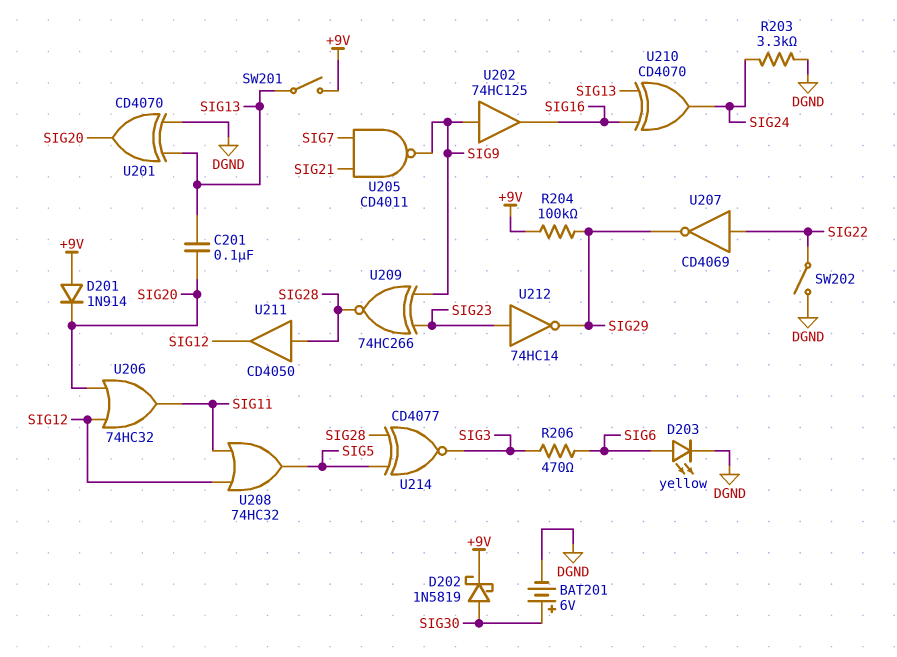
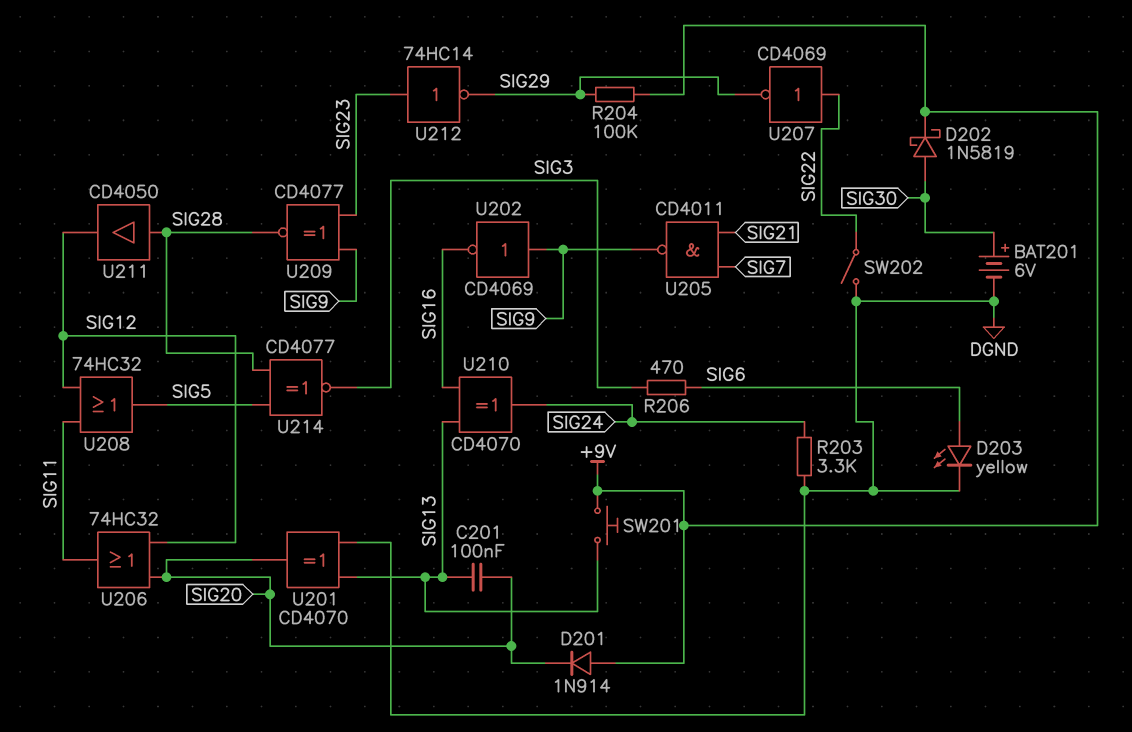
SW201: switch (+9V, SIG13) -> button (+9V, SIG13)
U202: buffer 74HC125 (in SIG9, out SIG16) -> NOT CD4069 (in SIG9, out SIG16)
U209: XNOR 74HC266 (in SIG9, in SIG23, out SIG28) -> XNOR CD4077 (in SIG9, in SIG23, out SIG28)

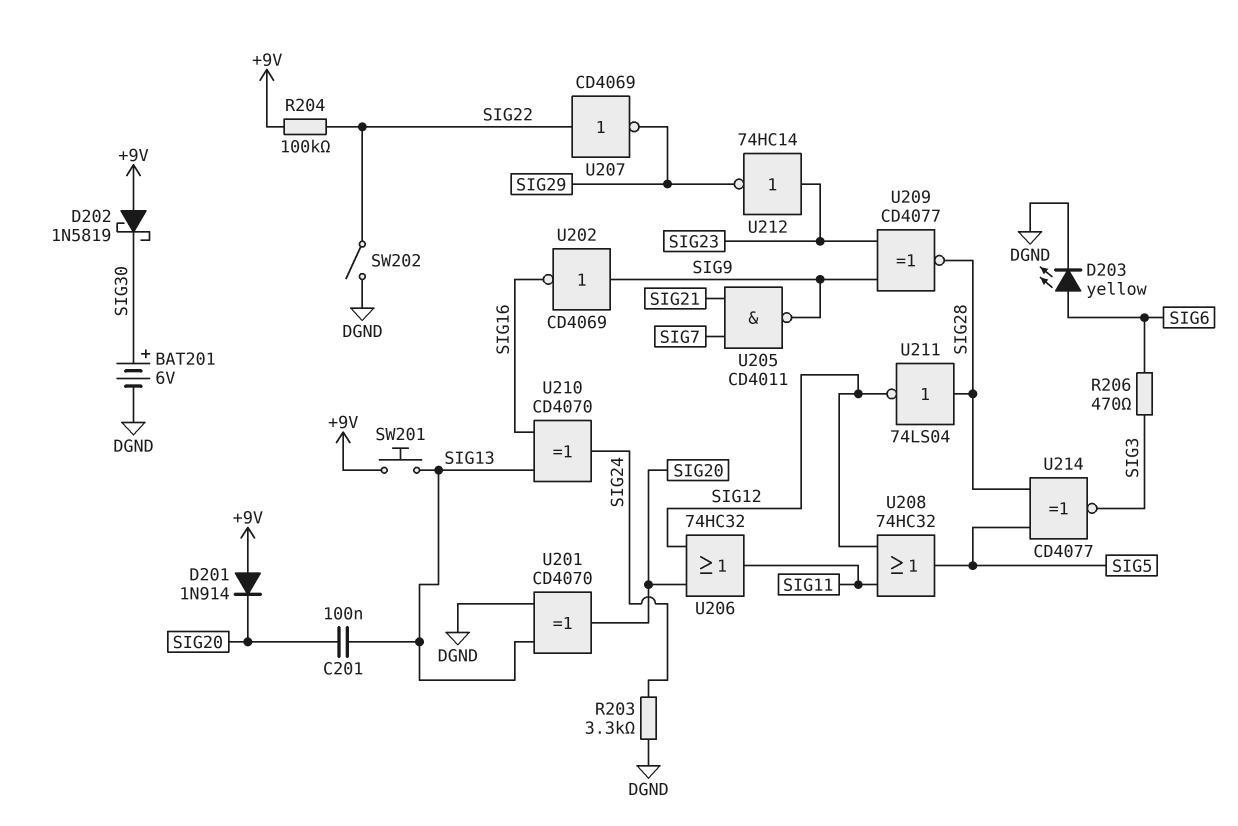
D202: schottky 1N5819 (A SIG30, K +9V) -> schottky 1N5819 (A +9V, K SIG30)
R204: 100k (+9V, SIG29) -> 100k (+9V, SIG22)
U211: buffer CD4050 (in SIG28, out SIG12) -> NOT 74LS04 (in SIG28, out SIG12)

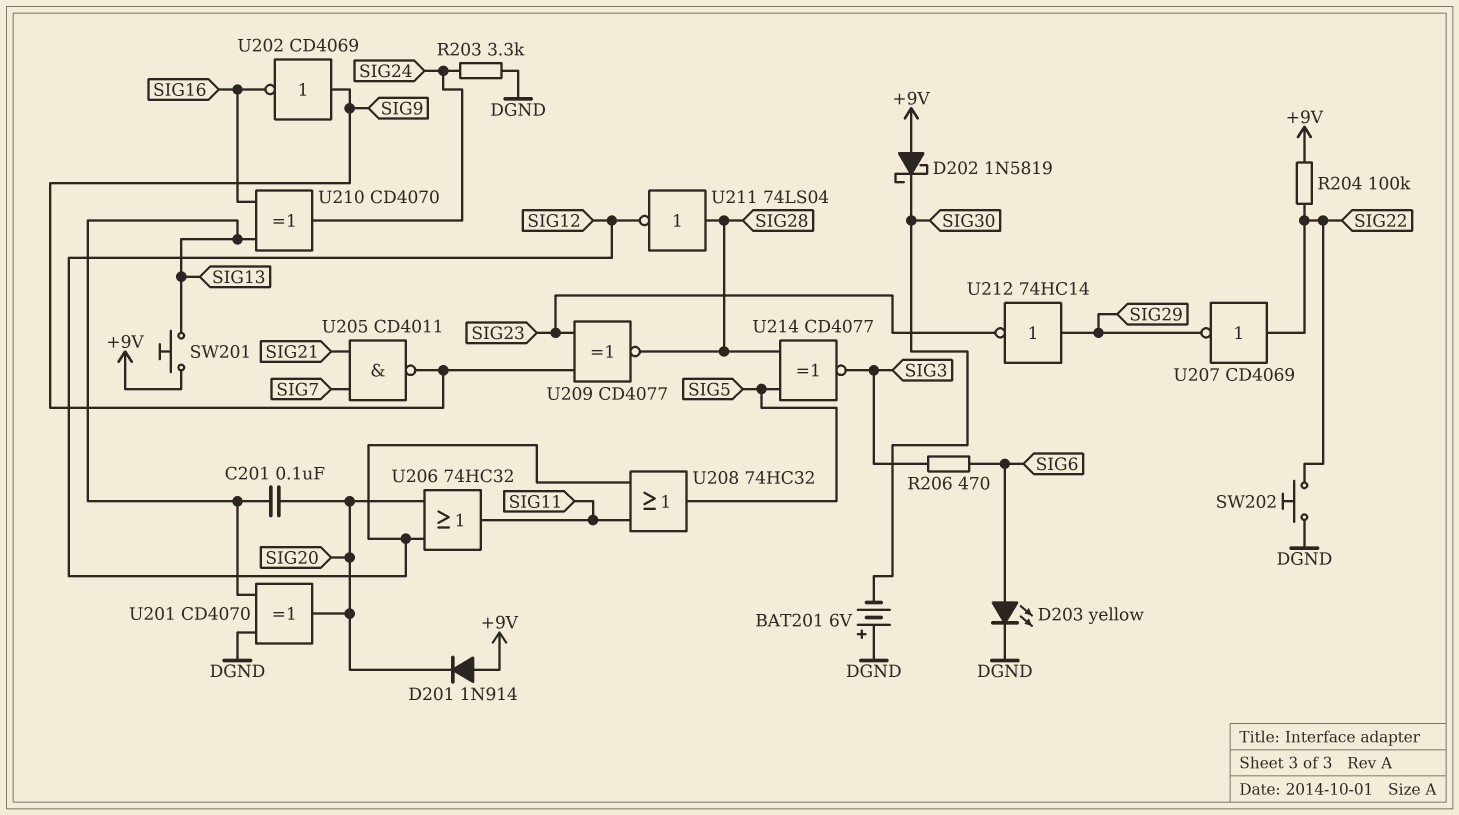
BAT201: 6V (plus SIG30, minus DGND) -> 6V (plus DGND, minus SIG30)
SW202: switch (DGND, SIG22) -> button (DGND, SIG22)
U212: NOT 74HC14 (in SIG23, out SIG29) -> NOT 74HC14 (in SIG29, out SIG23)

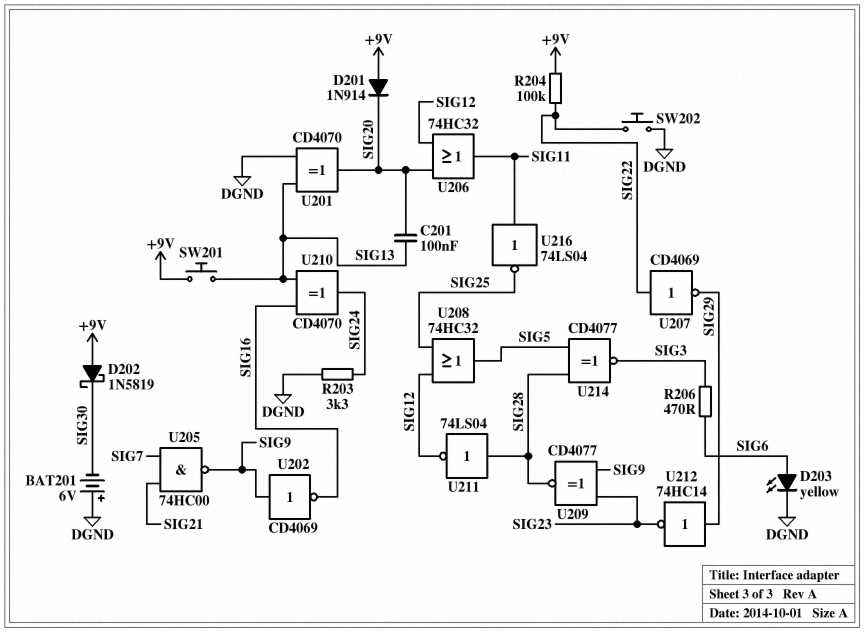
U205: NAND CD4011 (in SIG7, in SIG21, out SIG9) -> NAND 74HC00 (in SIG7, in SIG21, out SIG9)
U208: OR 74HC32 (in SIG11, in SIG12, out SIG5) -> OR 74HC32 (in SIG12, in SIG25, out SIG5)
U216: none -> NOT 74LS04 (in SIG11, out SIG25)

